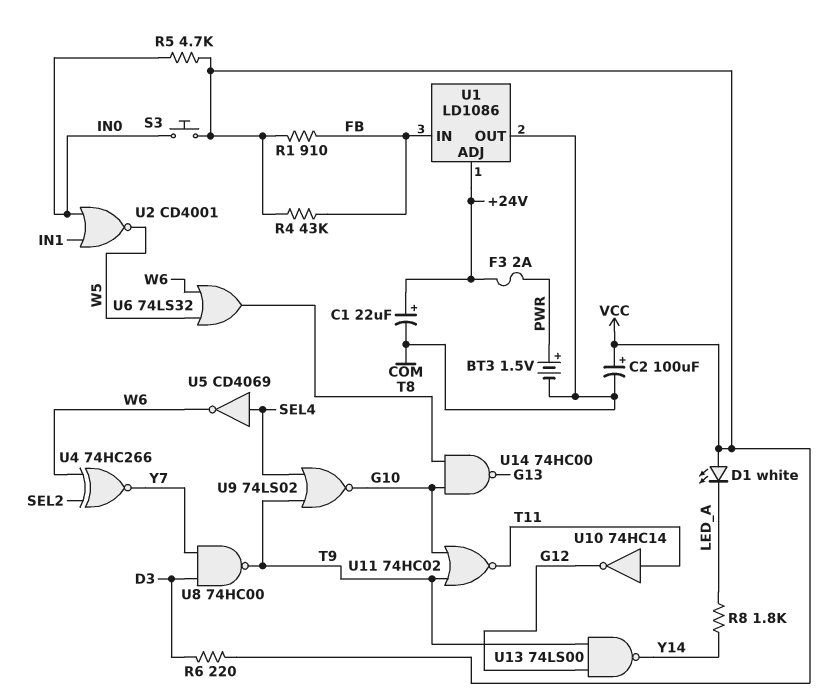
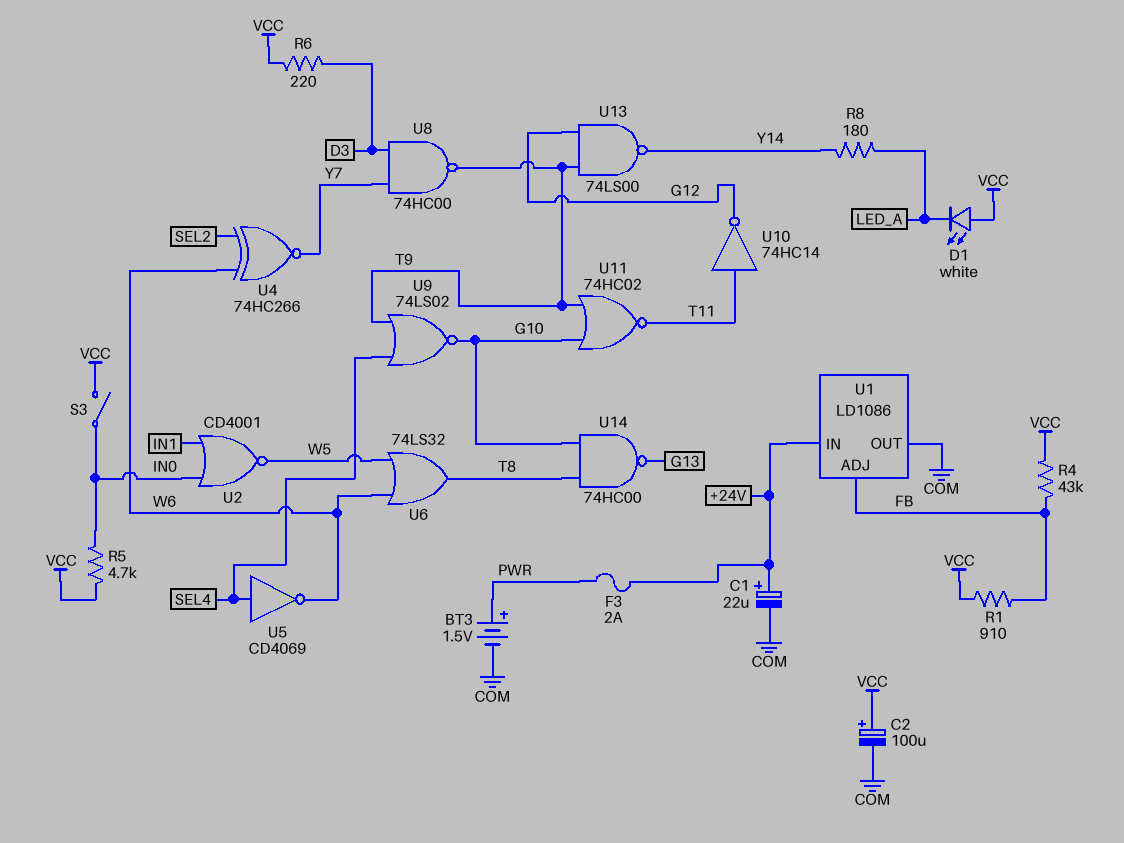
R8: 1.8k (LED_A, Y14) -> 180 (LED_A, Y14)
S3: button (IN0, VCC) -> switch (IN0, VCC)
U1 pin ADJ: +24V -> FB
U1 pin IN: FB -> +24V

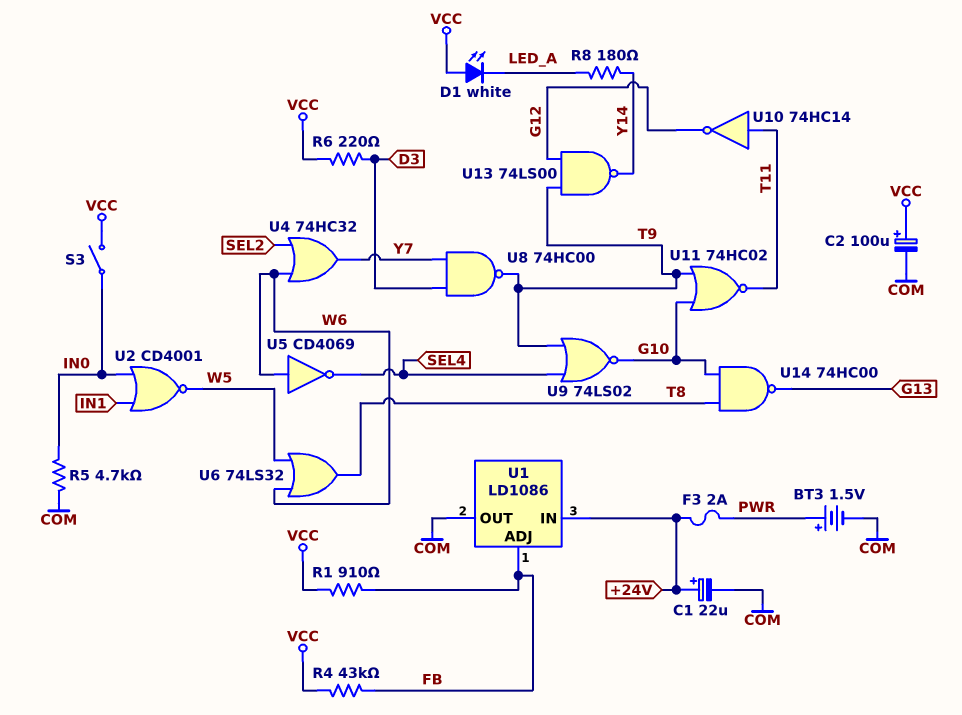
R5: 4.7k (IN0, VCC) -> 4.7k (COM, IN0)
U4: XNOR 74HC266 (in SEL2, in W6, out Y7) -> OR 74HC32 (in SEL2, in W6, out Y7)
U5: NOT CD4069 (in SEL4, out W6) -> NOT CD4069 (in W6, out SEL4)

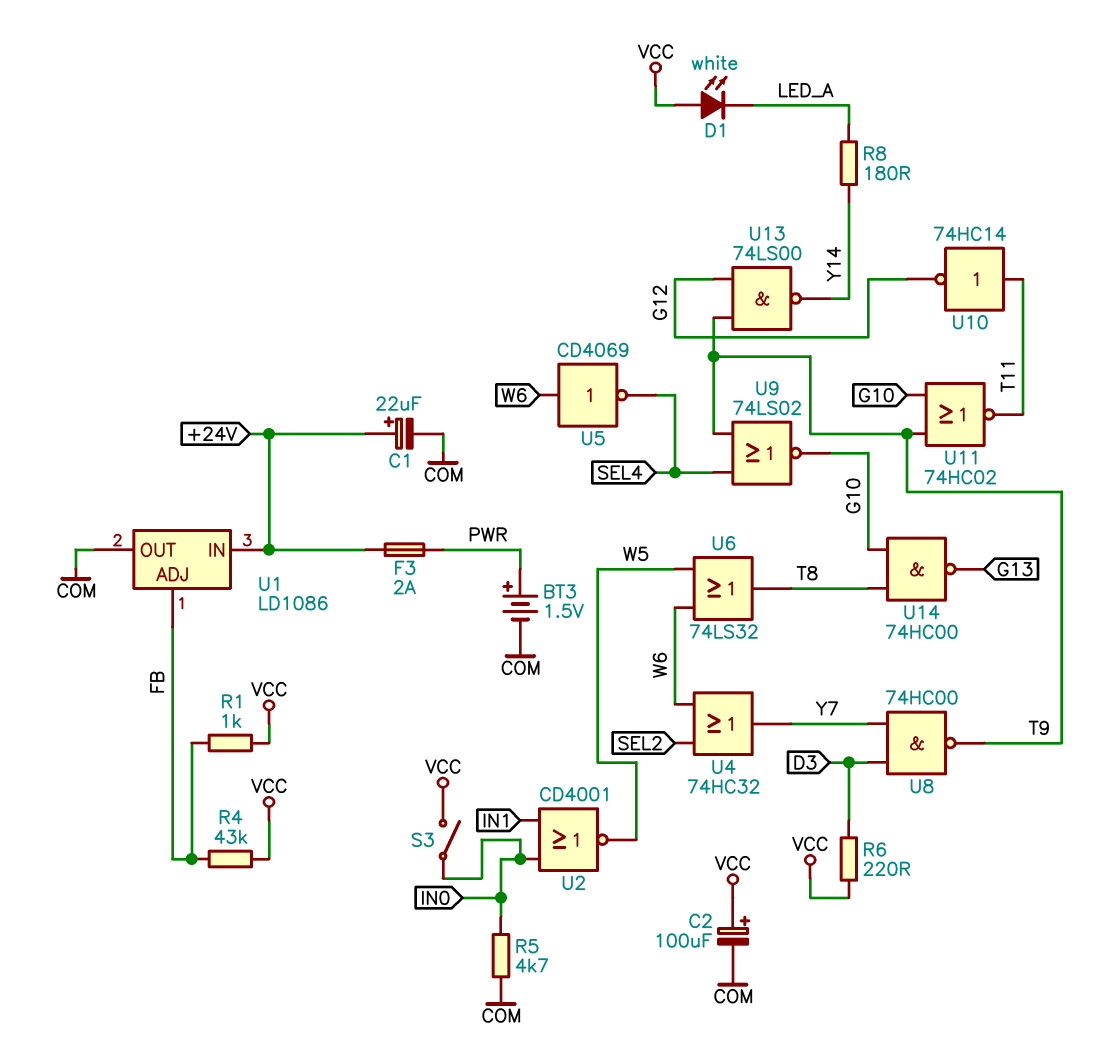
R1: 910 (FB, VCC) -> 1k (FB, VCC)

